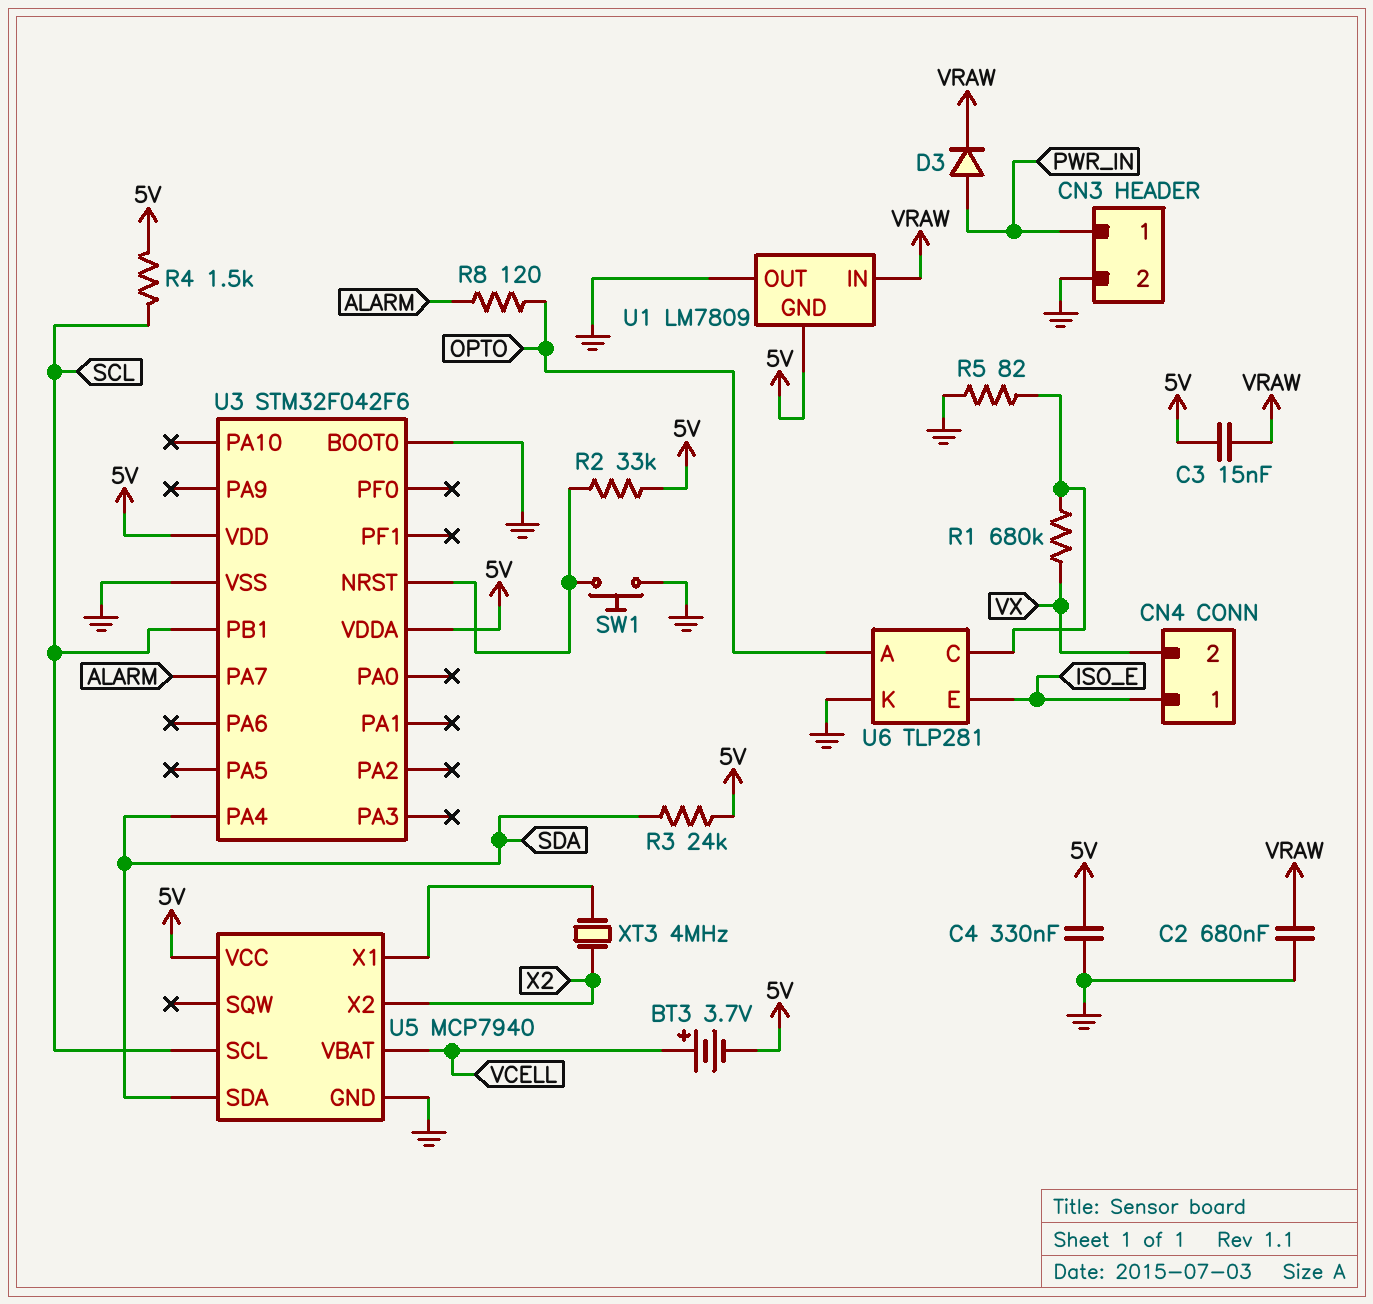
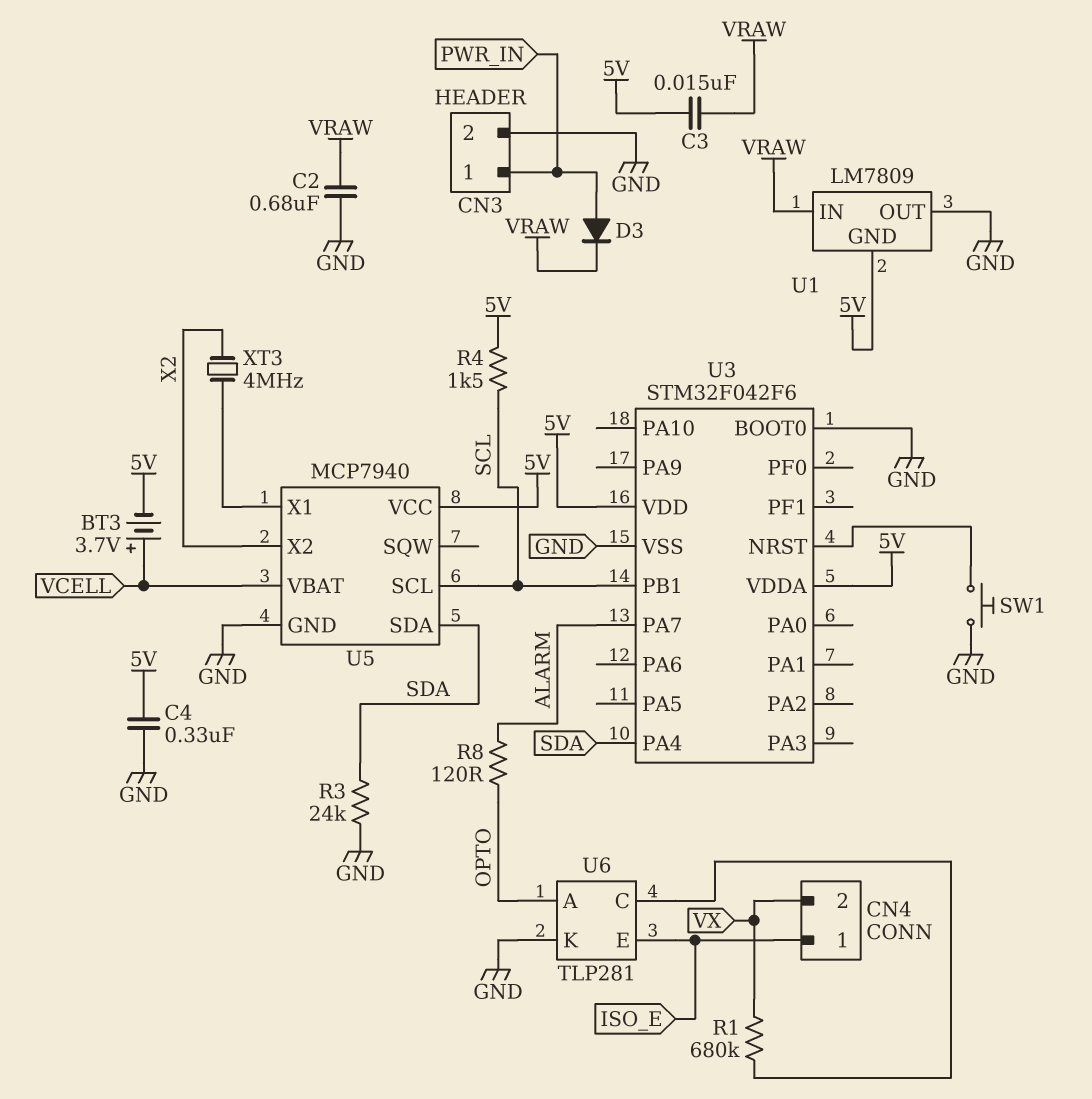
R2: 33k (5V, U3/NRST) -> none
R3: 24k (5V, SDA) -> 24k (GND, SDA)
R5: 82 (GND, U6/C) -> none

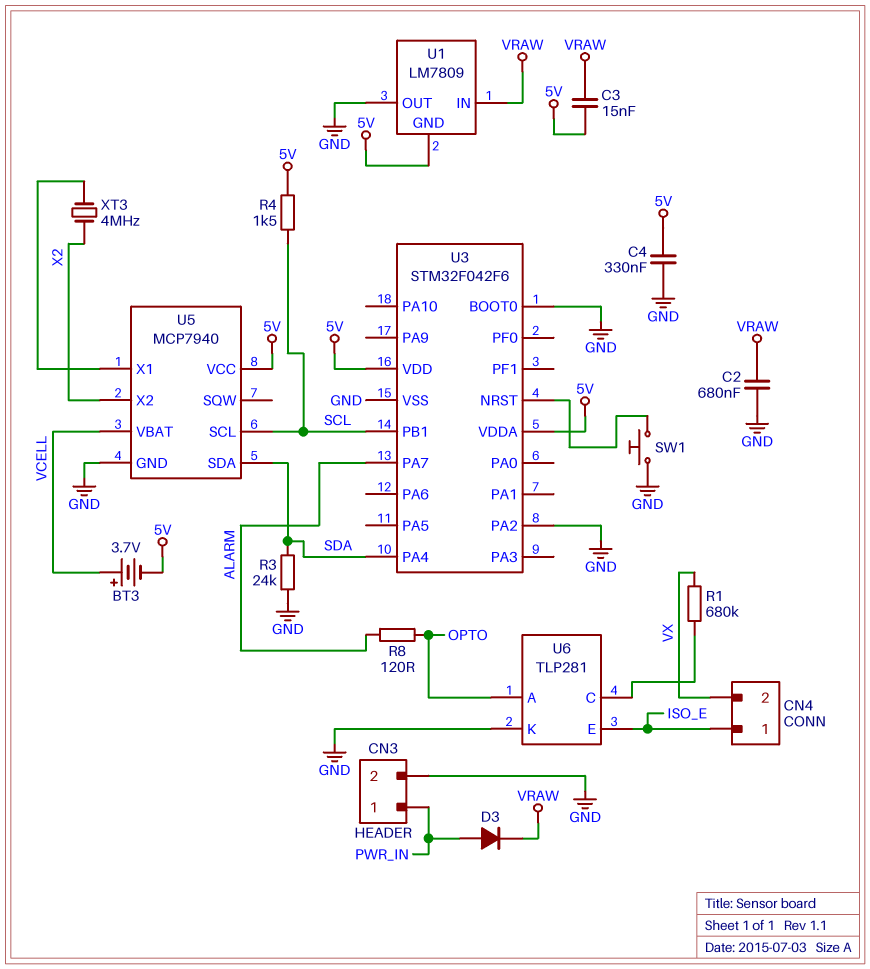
U3 pin PA2: none -> GND

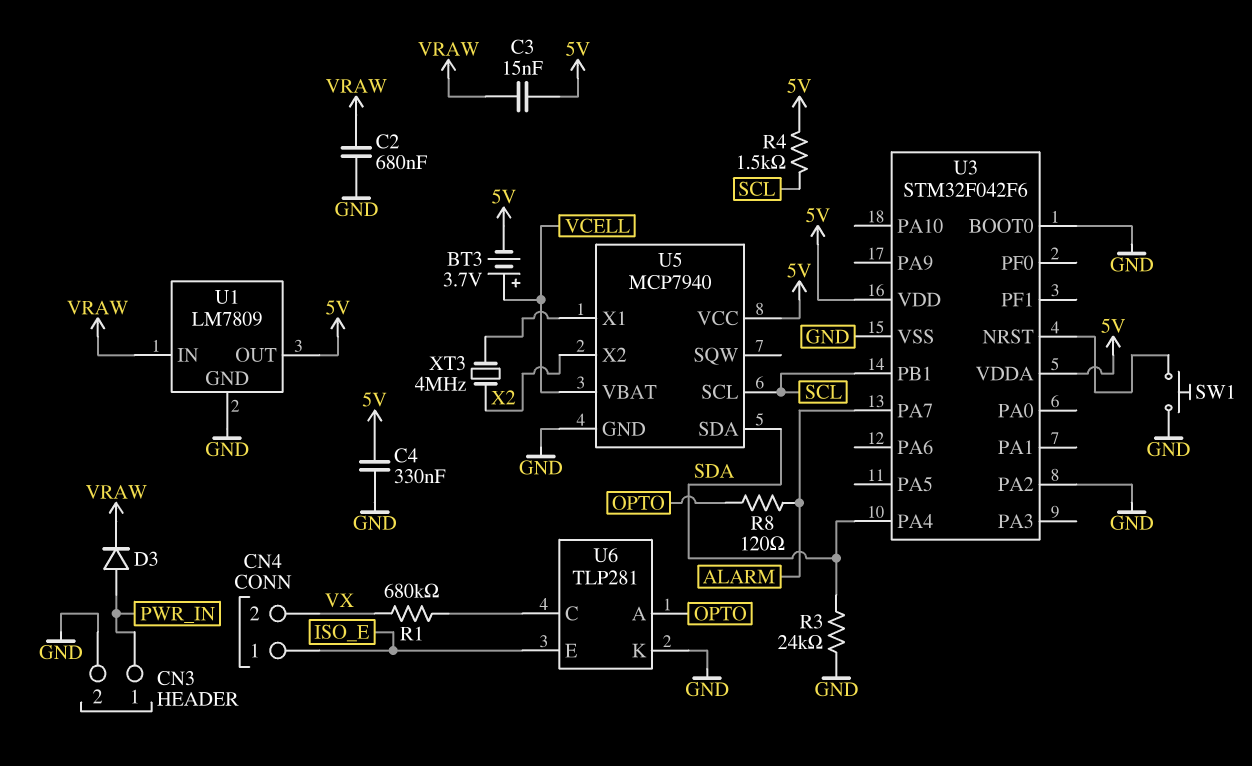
U1 pin GND: 5V -> GND
U1 pin OUT: GND -> 5V

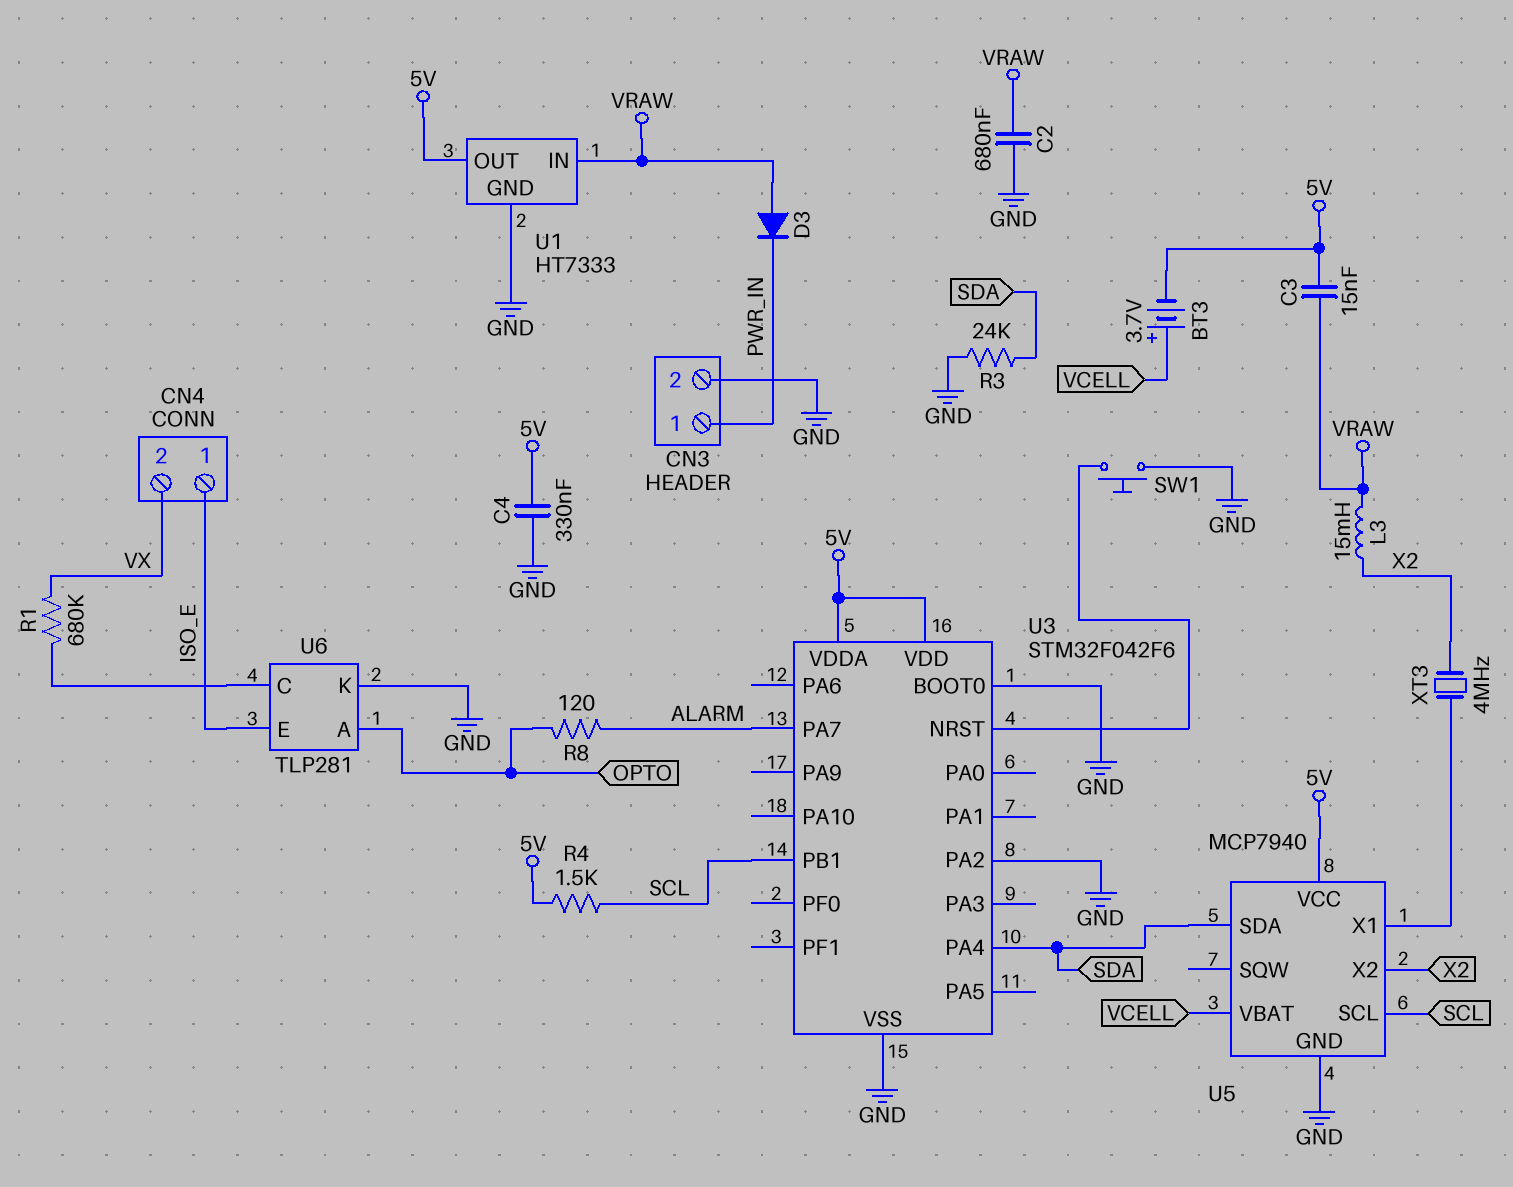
D3: diode (A PWR_IN, K VRAW) -> diode (A VRAW, K PWR_IN)
L3: none -> 15mH (VRAW, X2)
U1: LM7809 -> HT7333

